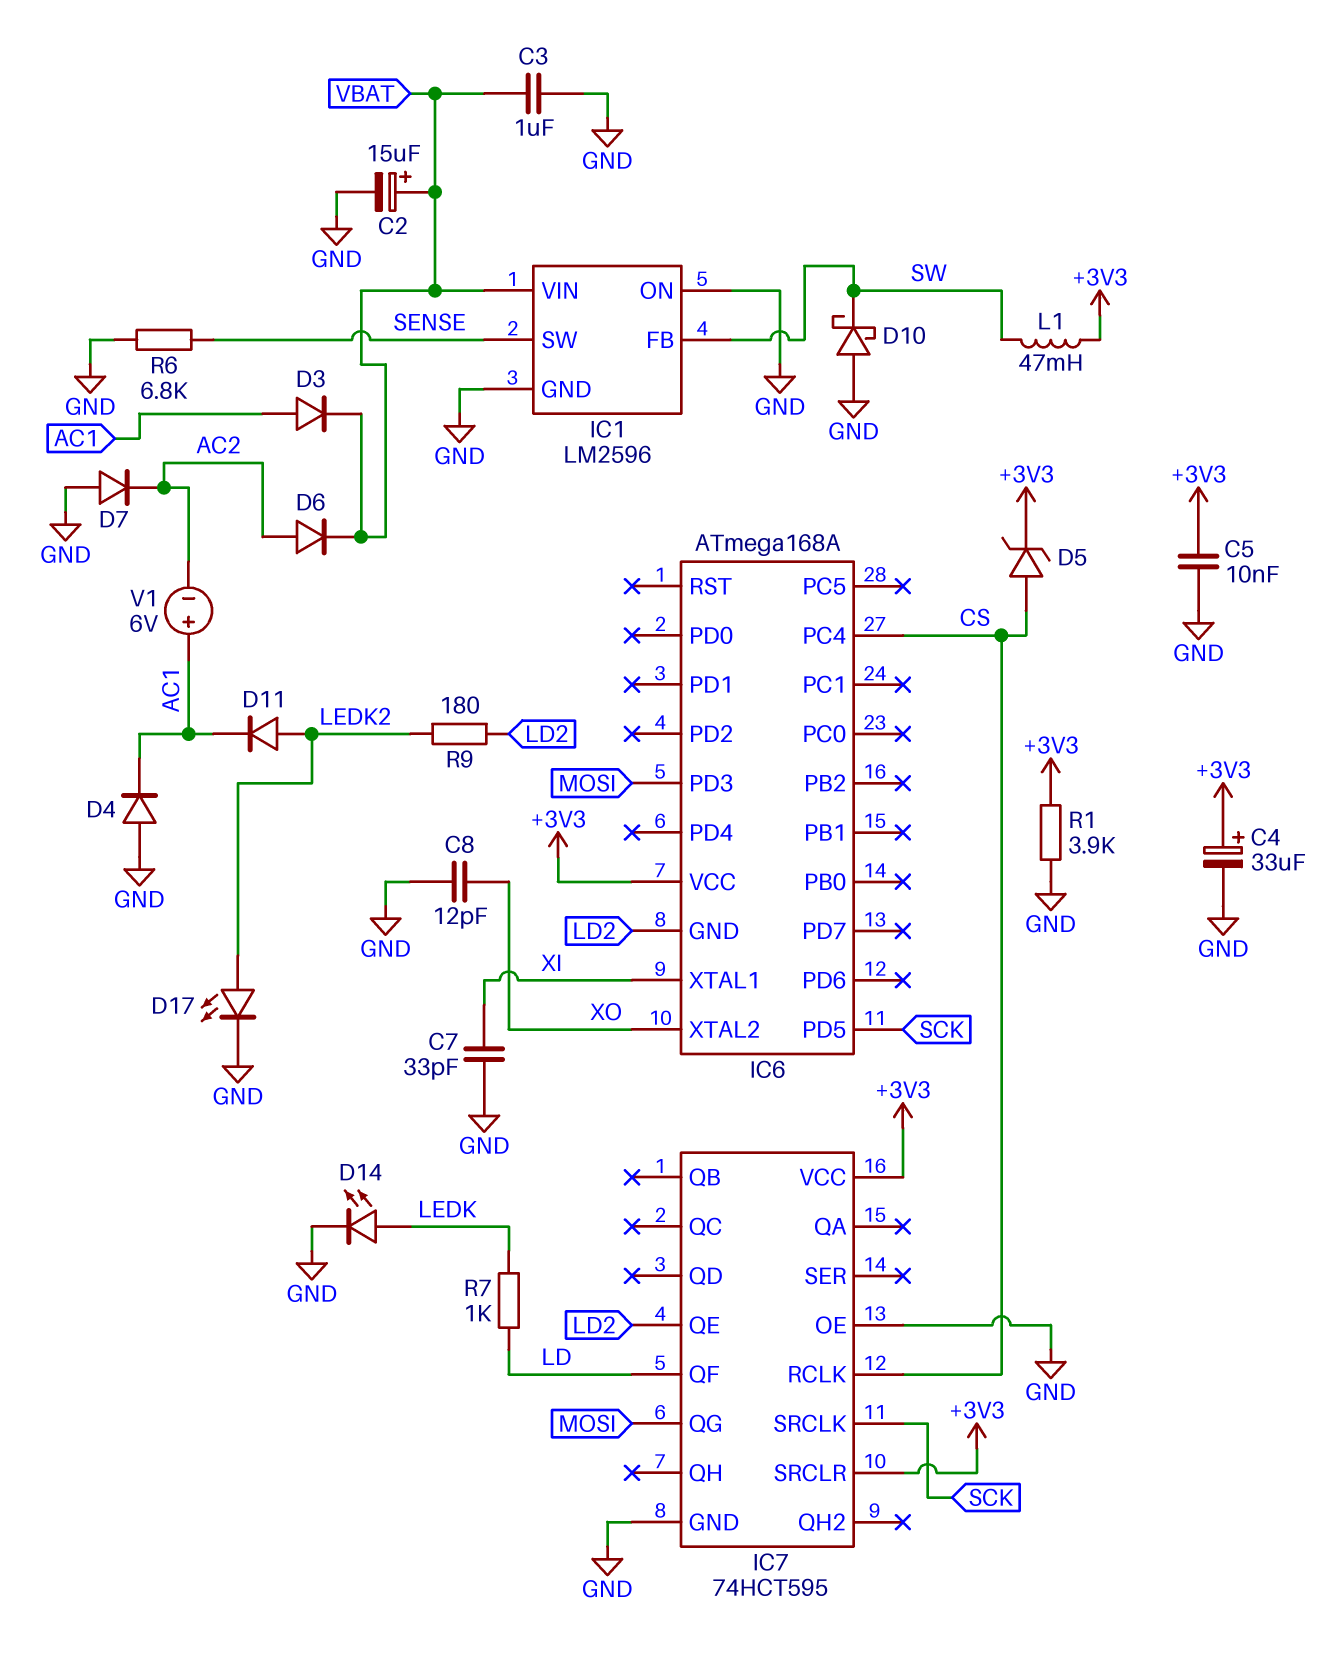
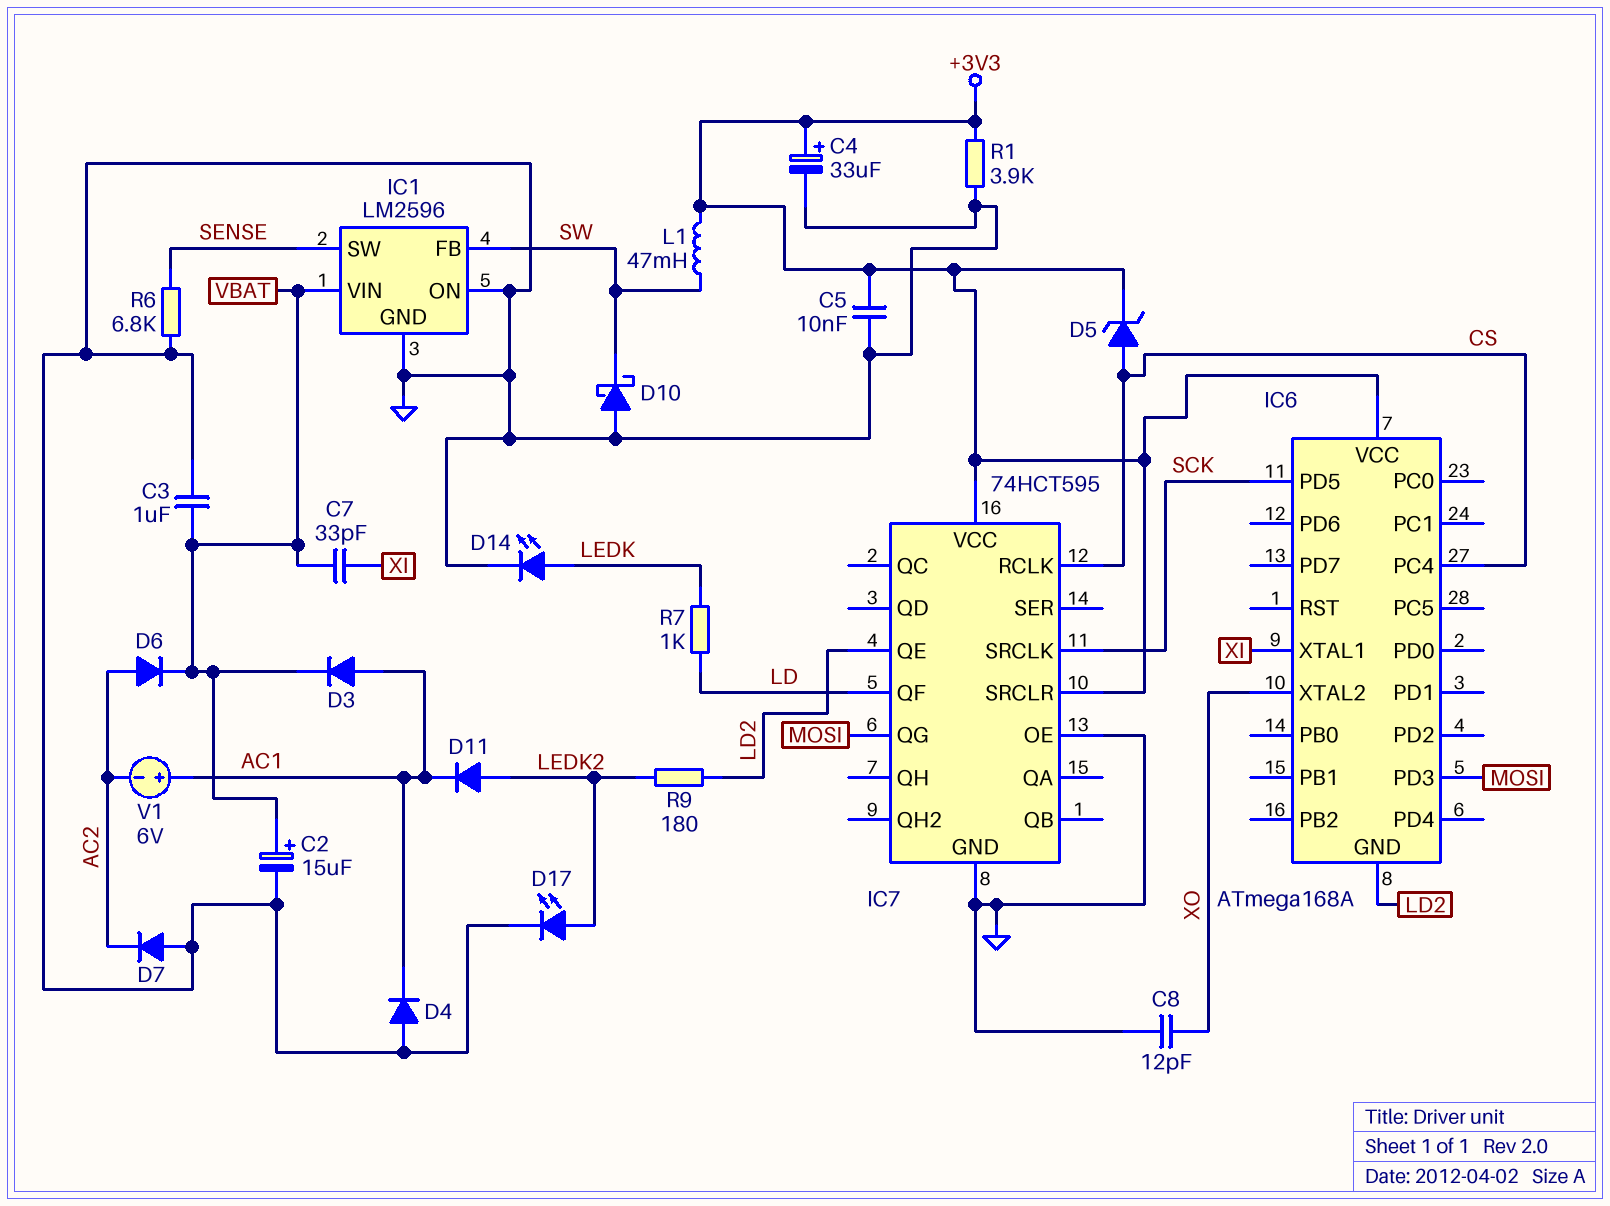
C7: 33pF (GND, XI) -> 33pF (VBAT, XI)

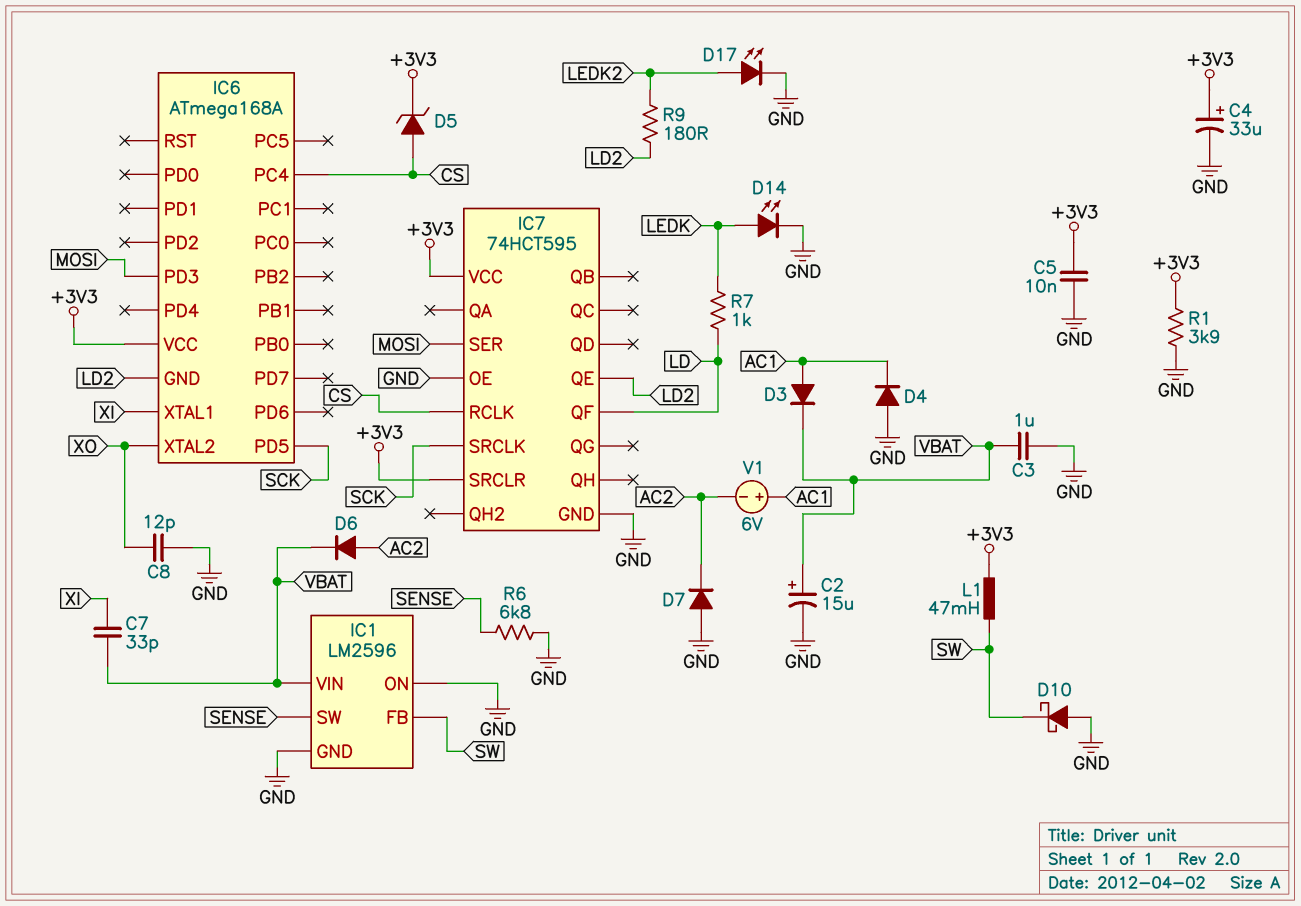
D11: diode (A LEDK2, K AC1) -> none
IC7 pin QG: MOSI -> none
IC7 pin SER: none -> MOSI

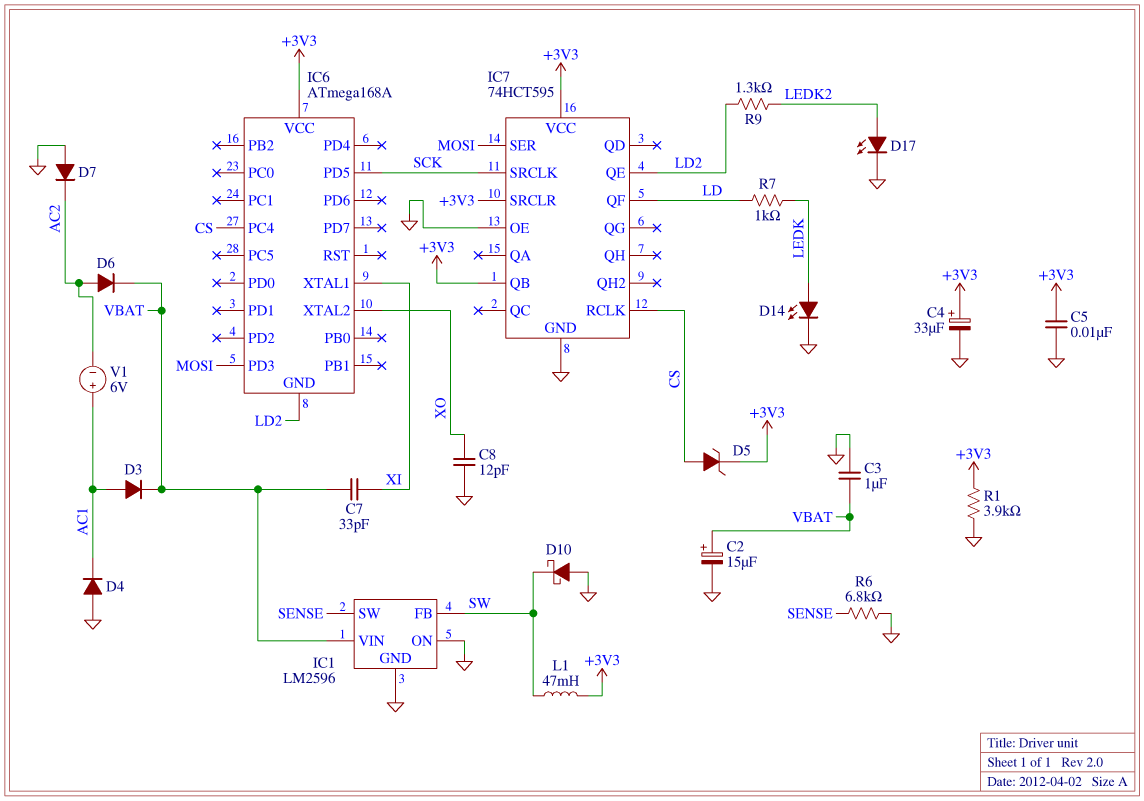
IC7 pin QB: none -> +3V3
R9: 180 (LD2, LEDK2) -> 1.3k (LD2, LEDK2)

